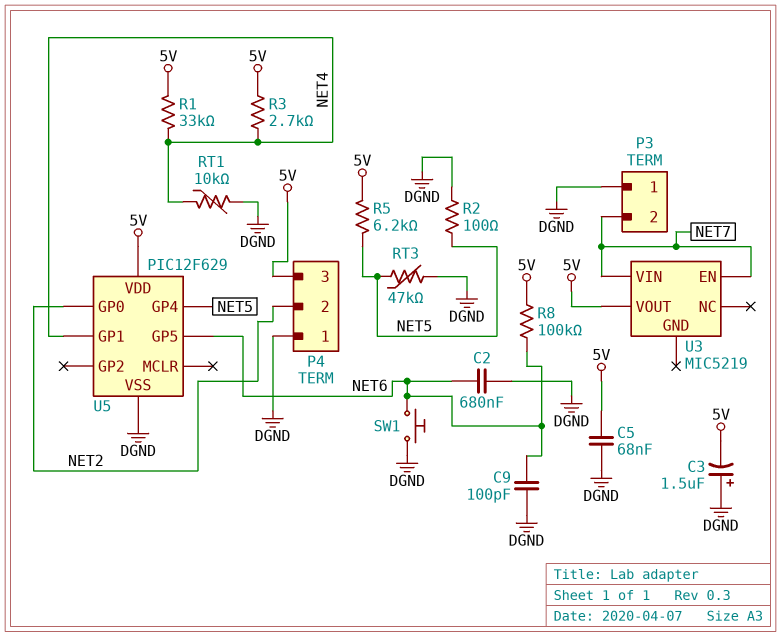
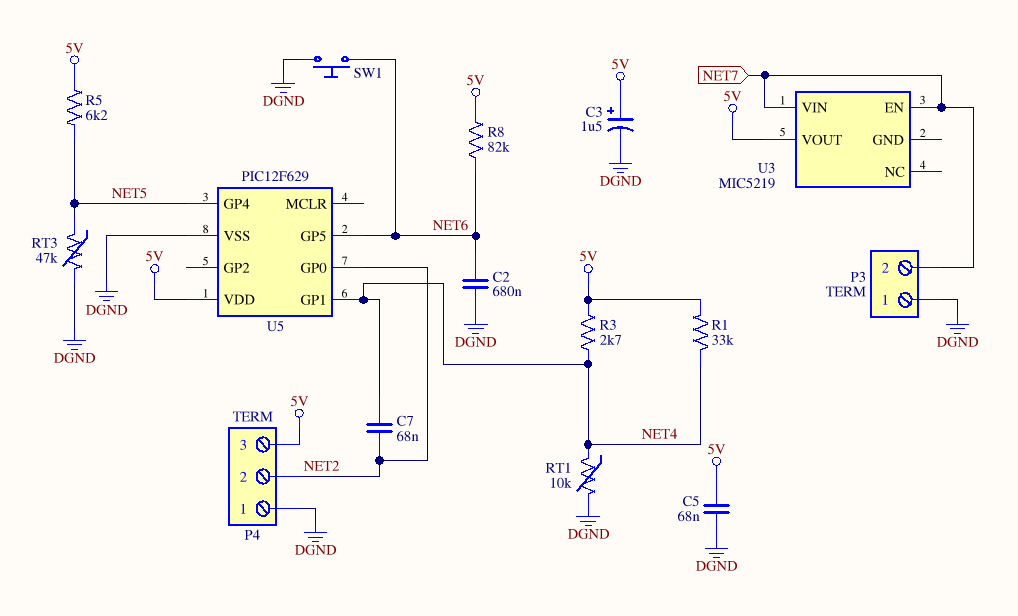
C3: 1.5uF (plus DGND, minus 5V) -> 1.5uF (plus 5V, minus DGND)
C7: none -> 68nF (NET2, NET4)
C9: 100pF (DGND, NET6) -> none
R2: 100 (DGND, NET5) -> none
R8: 100k (5V, NET6) -> 82k (5V, NET6)

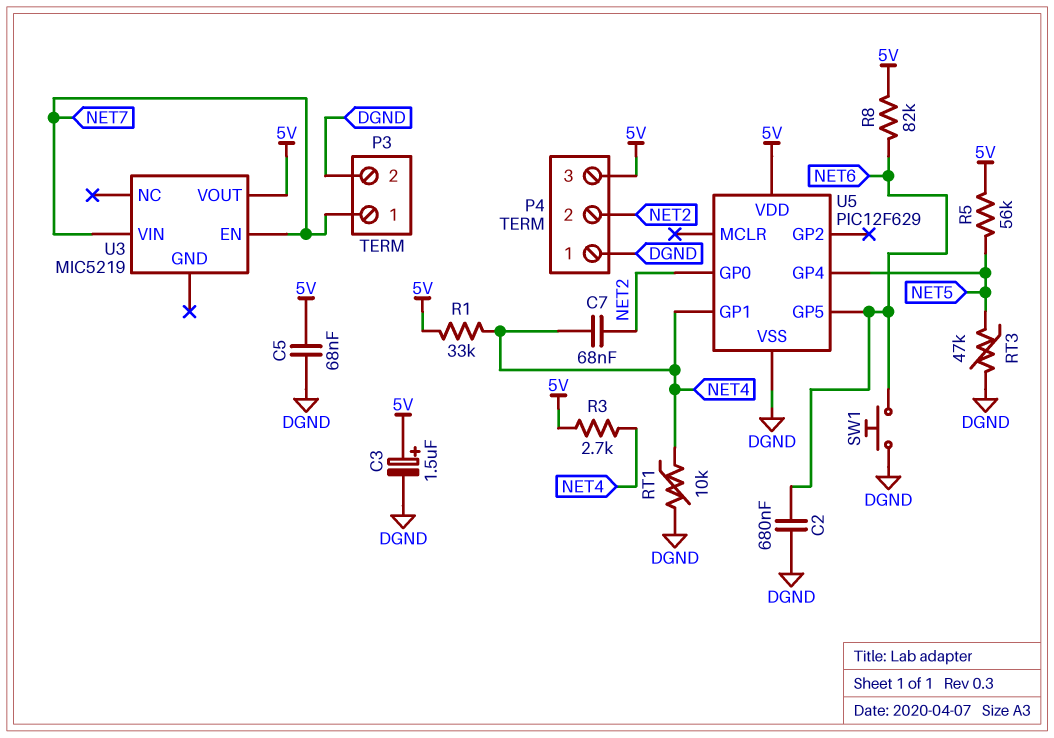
P3 pin 1: DGND -> NET7
P3 pin 2: NET7 -> DGND
R5: 6.2k (5V, NET5) -> 56k (5V, NET5)

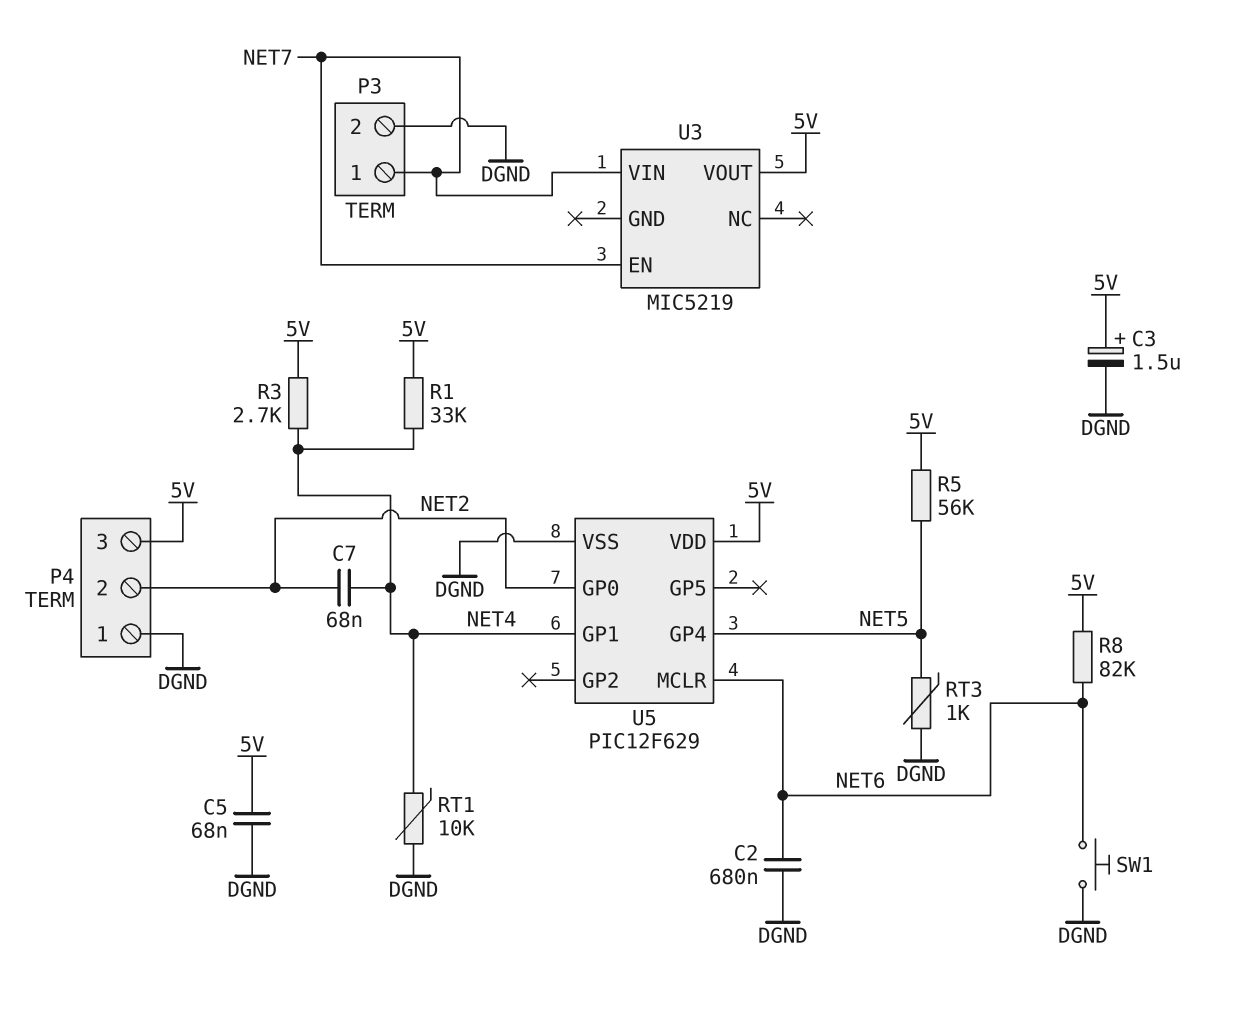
RT3: 47k (DGND, NET5) -> 1k (DGND, NET5)
U5 pin GP5: NET6 -> none
U5 pin MCLR: none -> NET6

